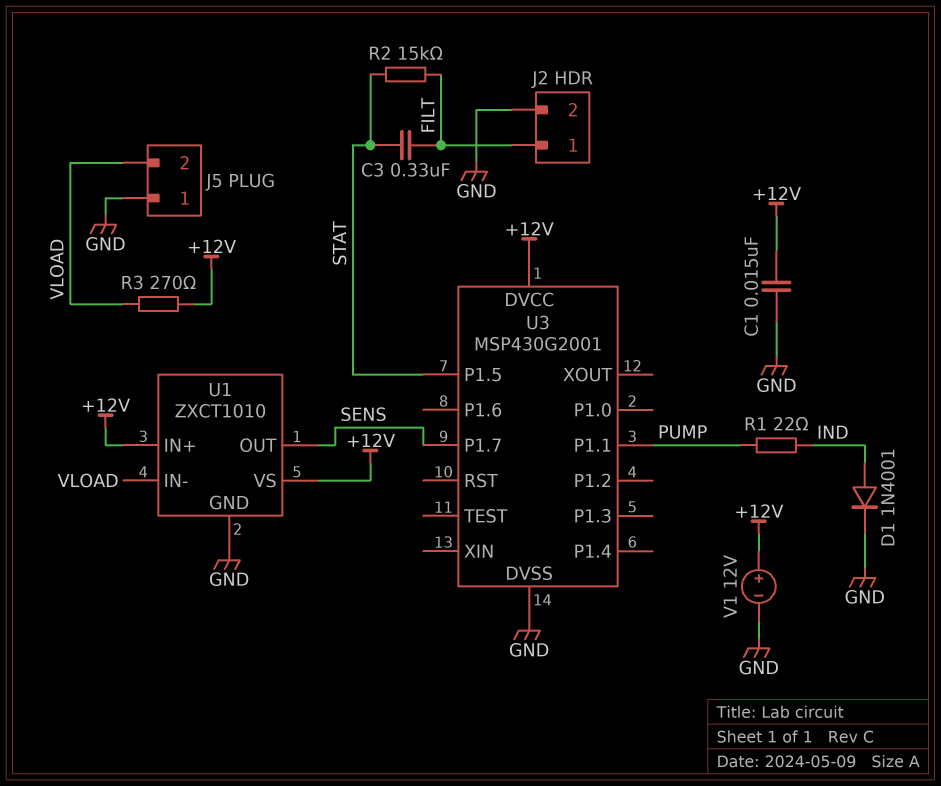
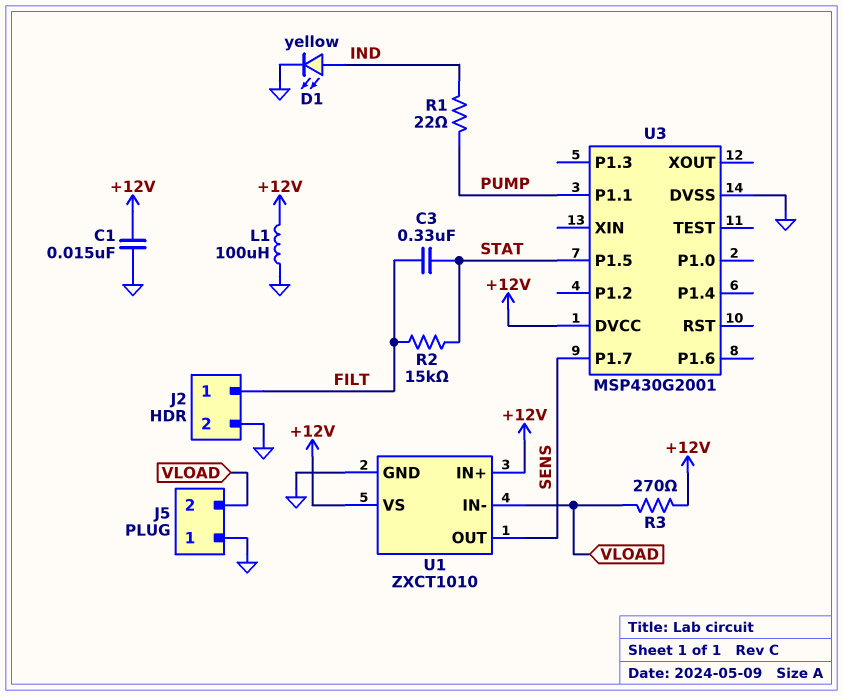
D1: diode 1N4001 (A IND, K GND) -> LED yellow (A IND, K GND)
L1: none -> 100uH (+12V, GND)
V1: 12V (plus +12V, minus GND) -> none

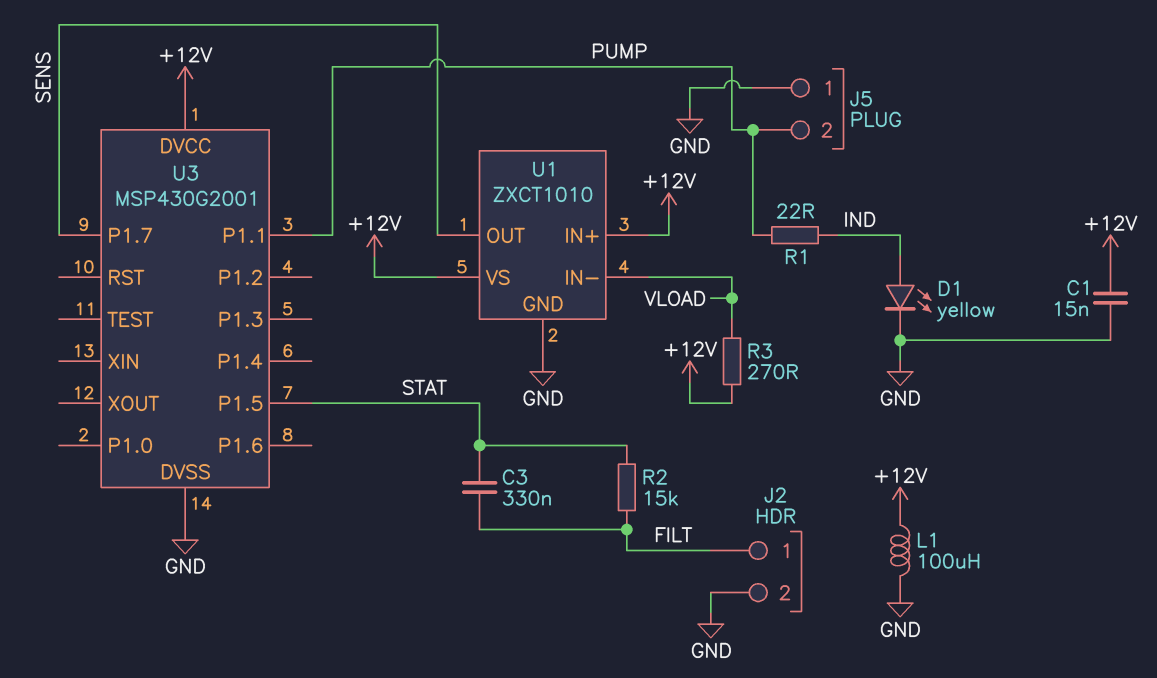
J5 pin 2: VLOAD -> PUMP

